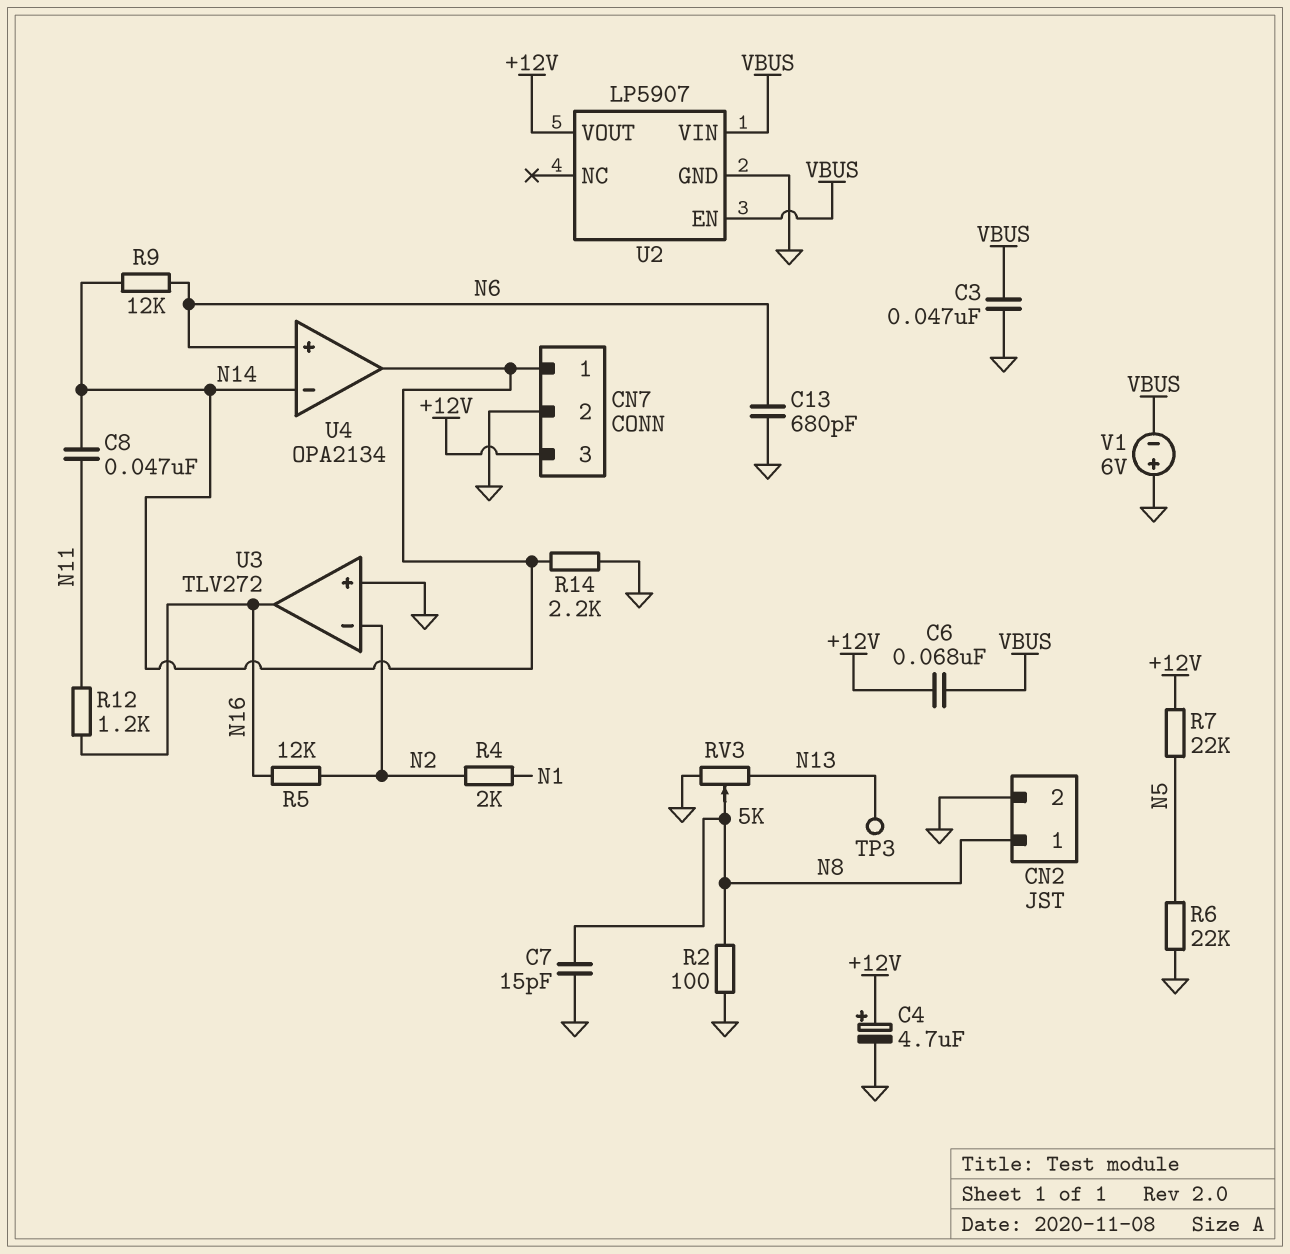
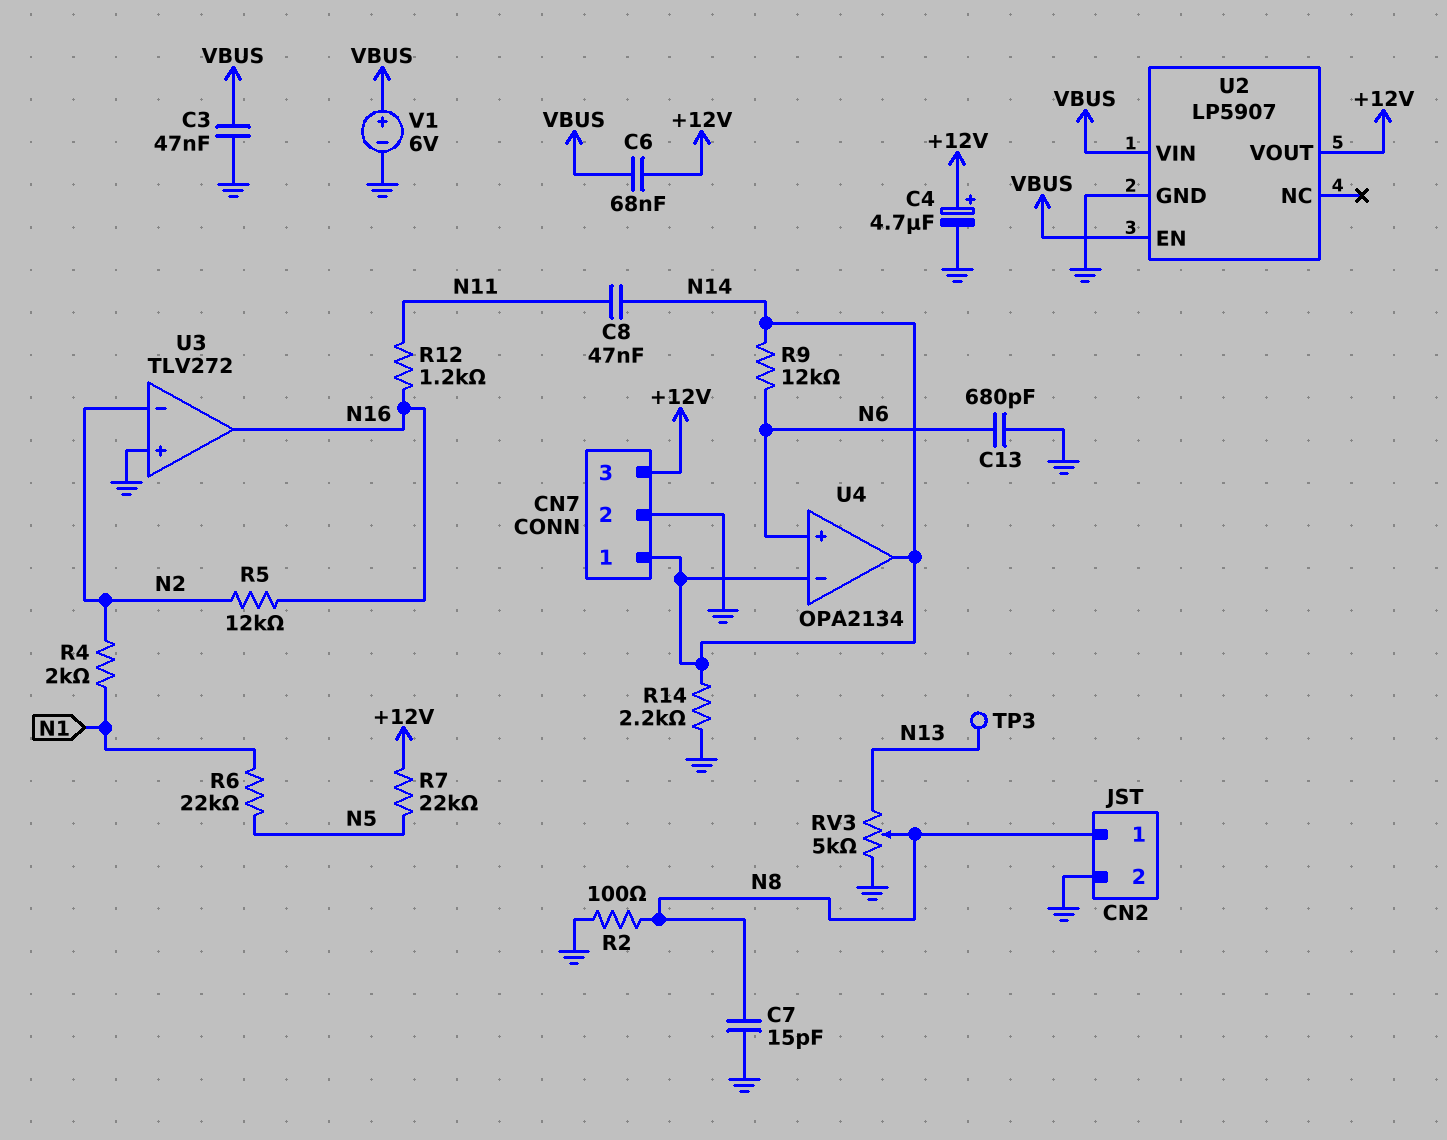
R6: 22k (GND, N5) -> 22k (N1, N5)
V1: 6V (plus GND, minus VBUS) -> 6V (plus VBUS, minus GND)

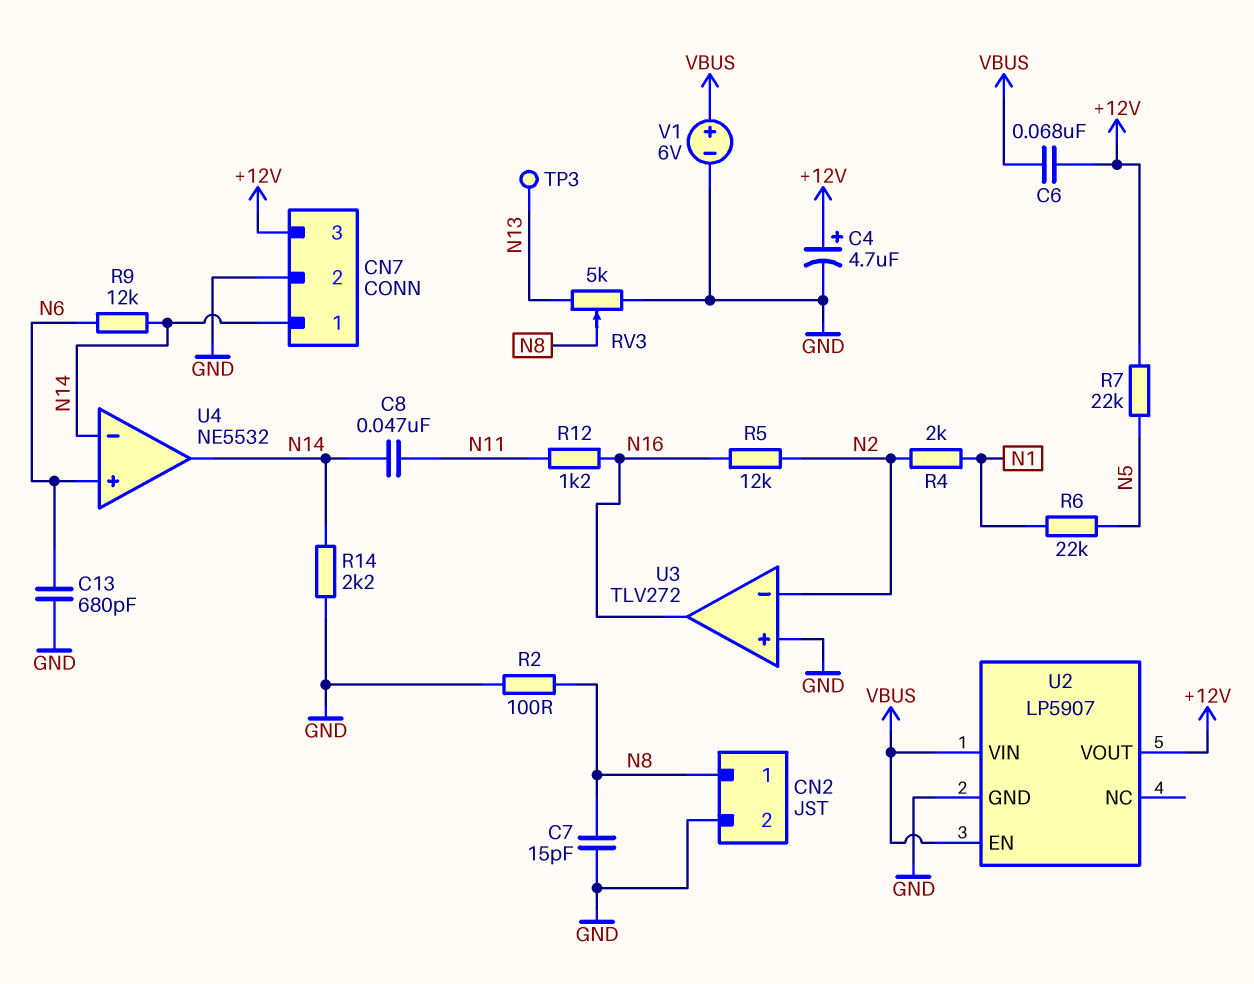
C3: 47nF (GND, VBUS) -> none
U4: OPA2134 -> NE5532

